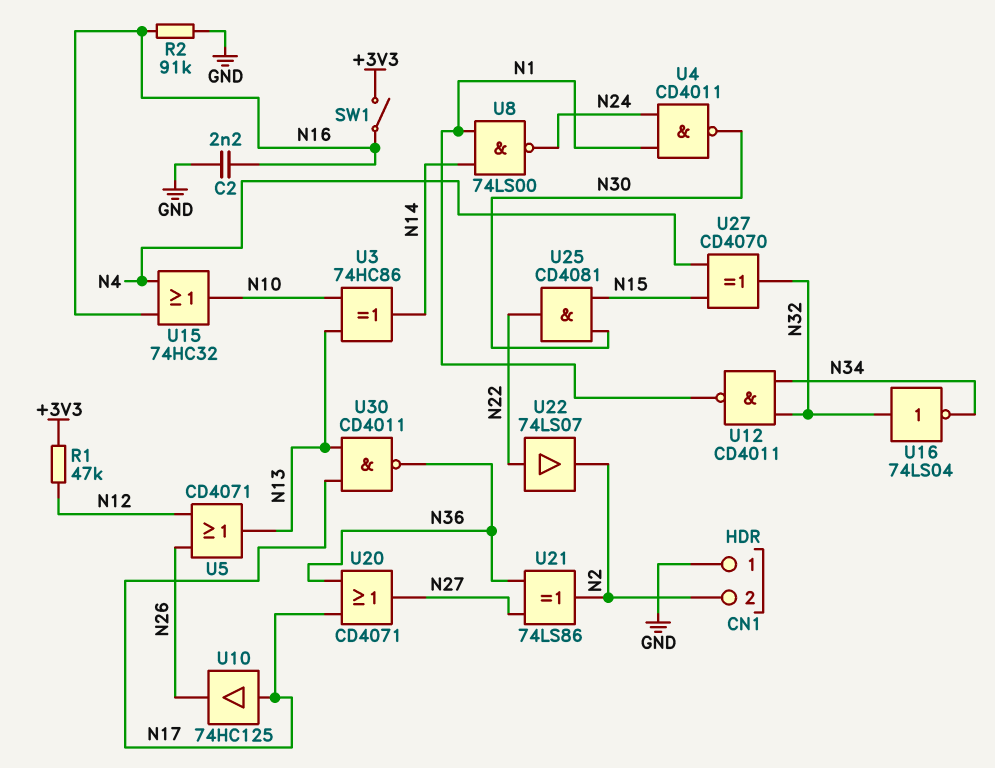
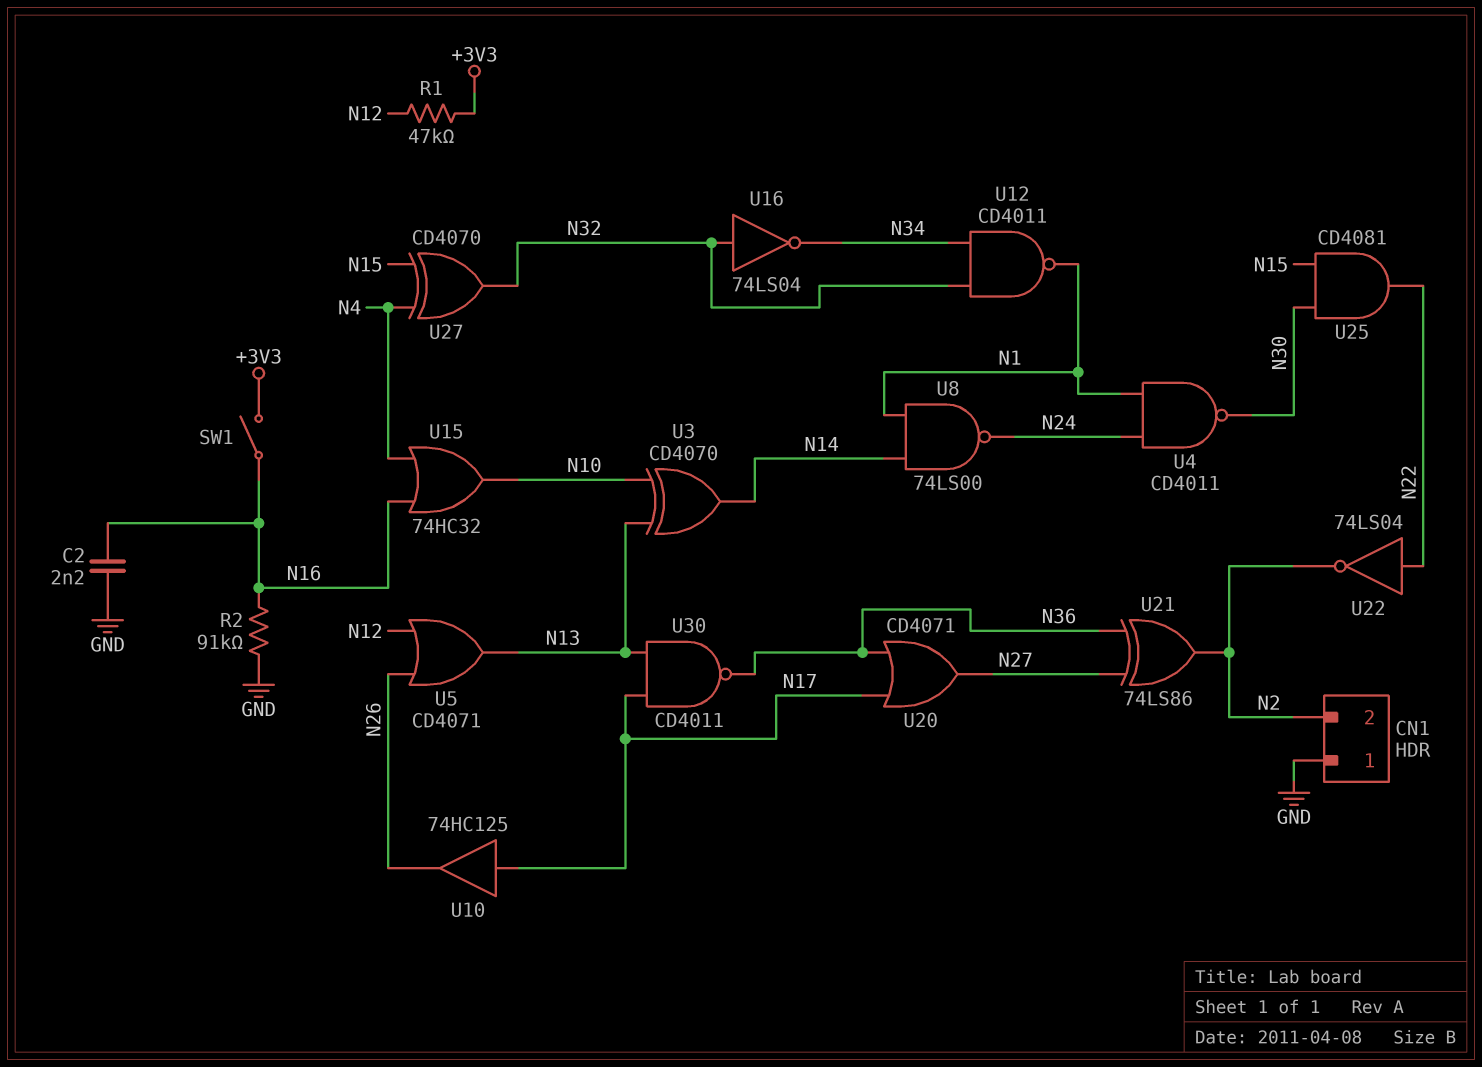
U3: XOR 74HC86 (in N10, in N13, out N14) -> XOR CD4070 (in N10, in N13, out N14)
U22: buffer 74LS07 (in N22, out N2) -> NOT 74LS04 (in N22, out N2)

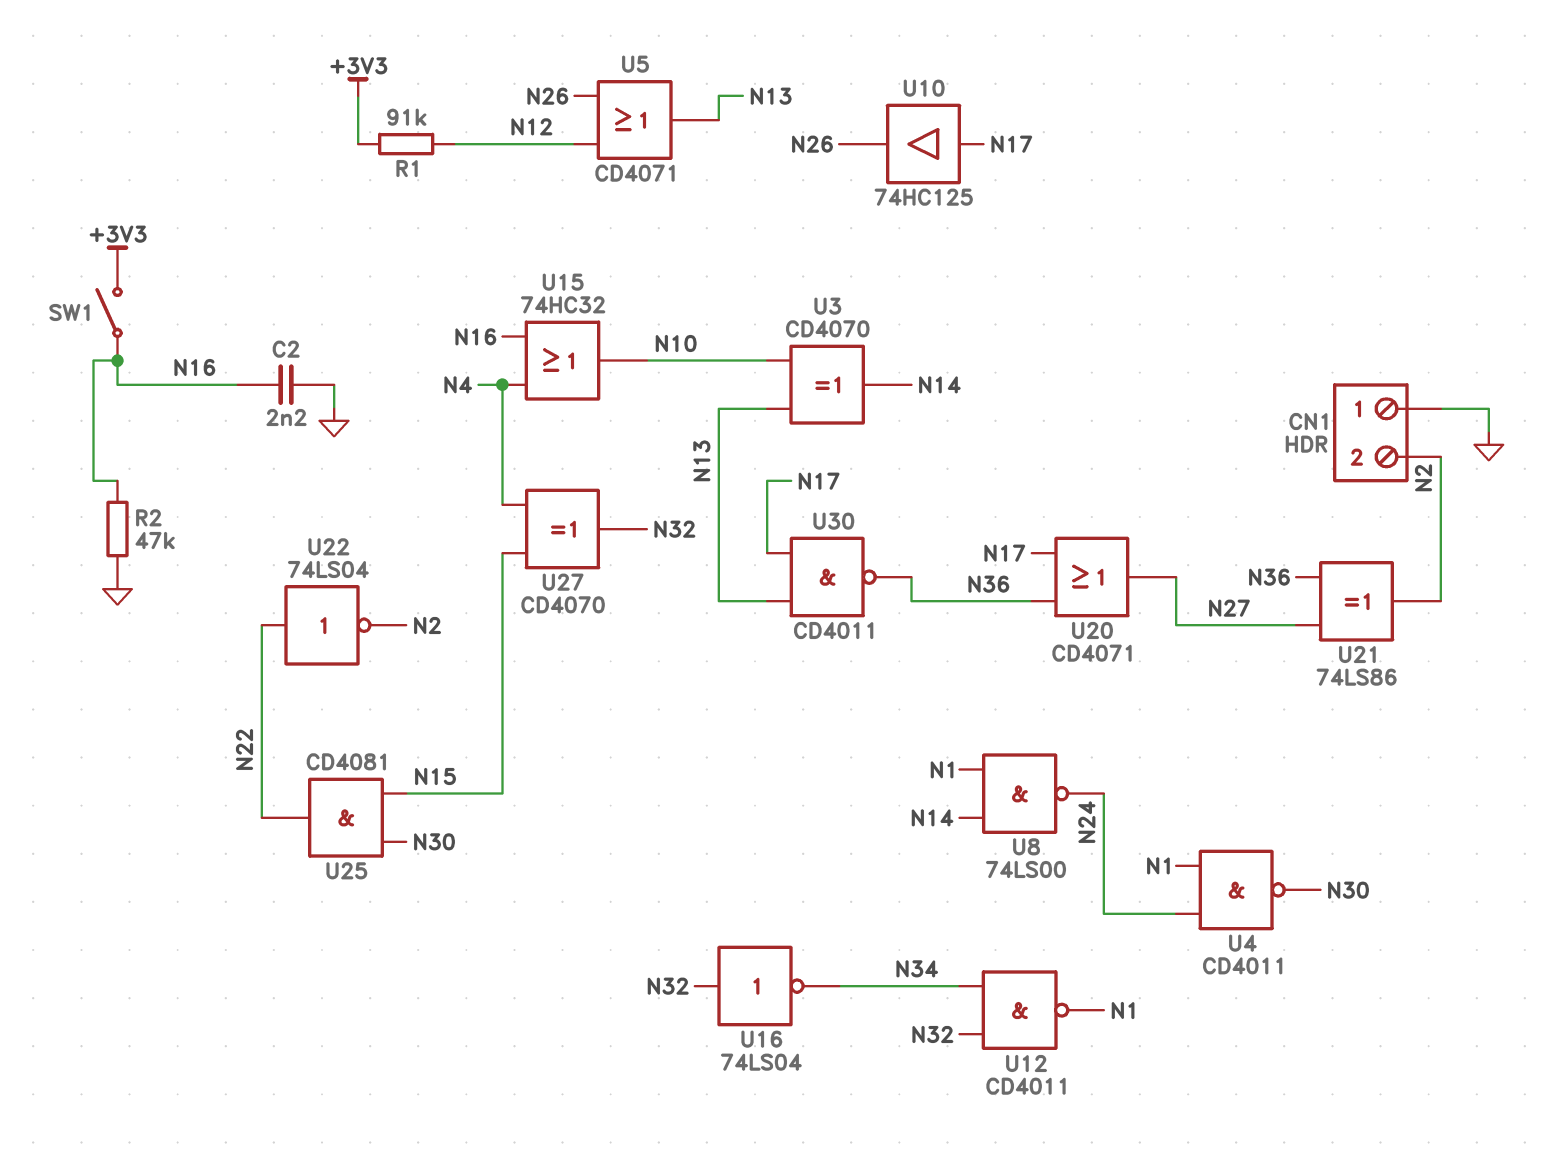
R1: 47k (+3V3, N12) -> 91k (+3V3, N12)
R2: 91k (GND, N16) -> 47k (GND, N16)

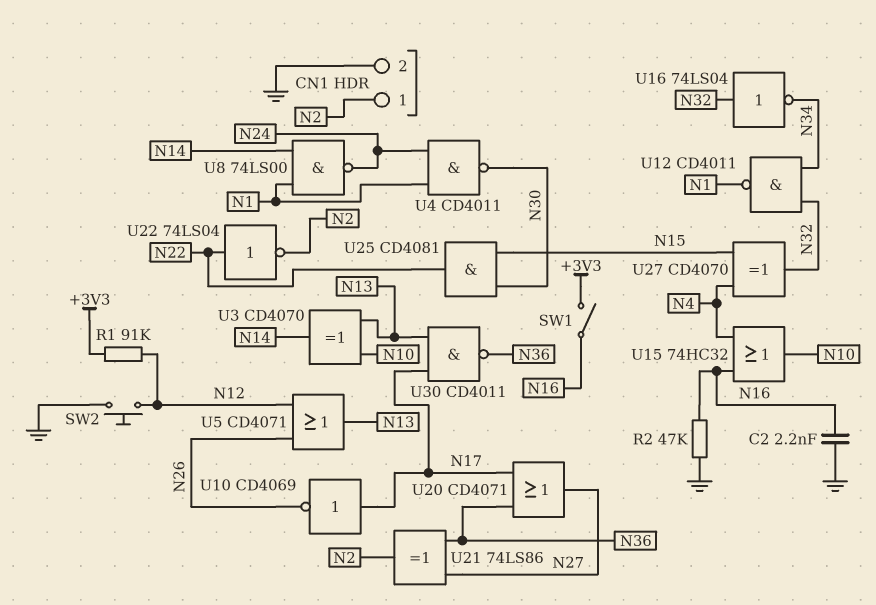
CN1 pin 1: GND -> N2
CN1 pin 2: N2 -> GND
SW2: none -> button (GND, N12)
U10: buffer 74HC125 (in N17, out N26) -> NOT CD4069 (in N17, out N26)

